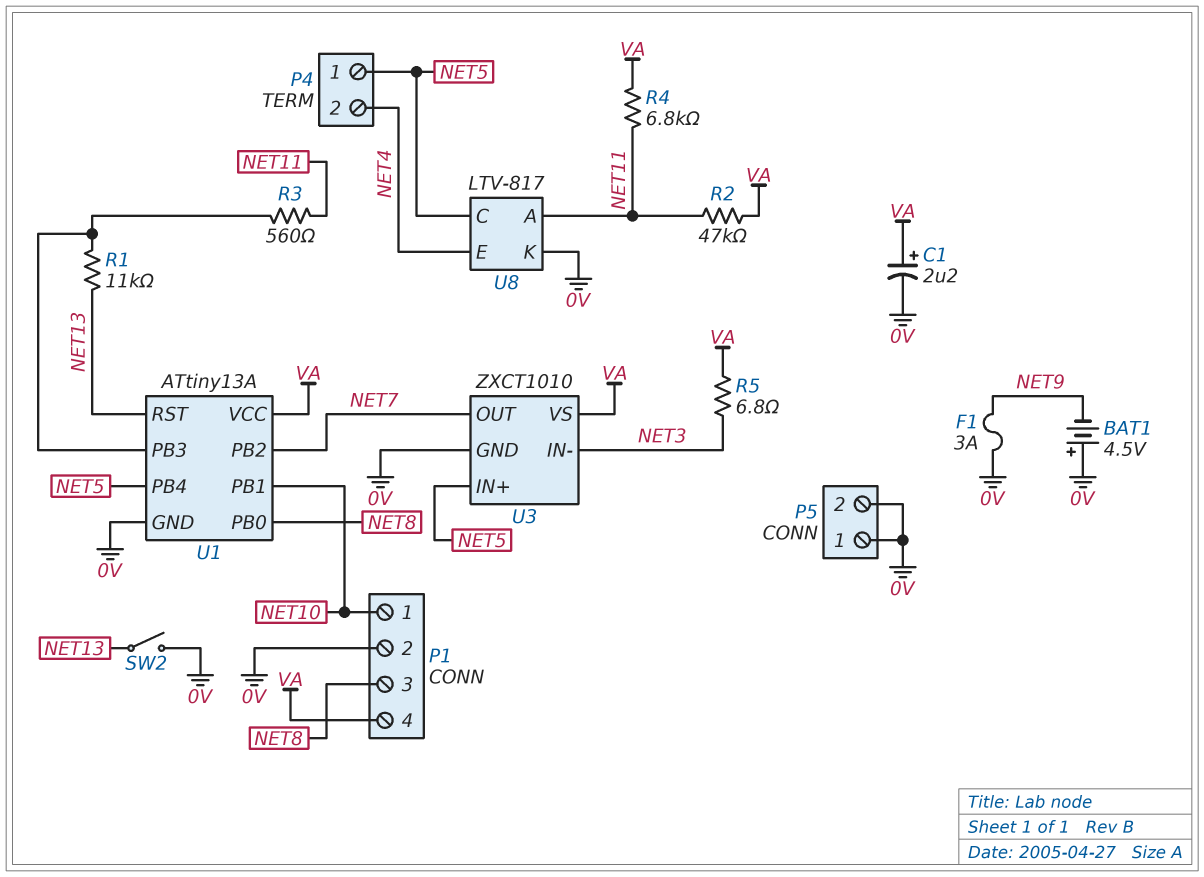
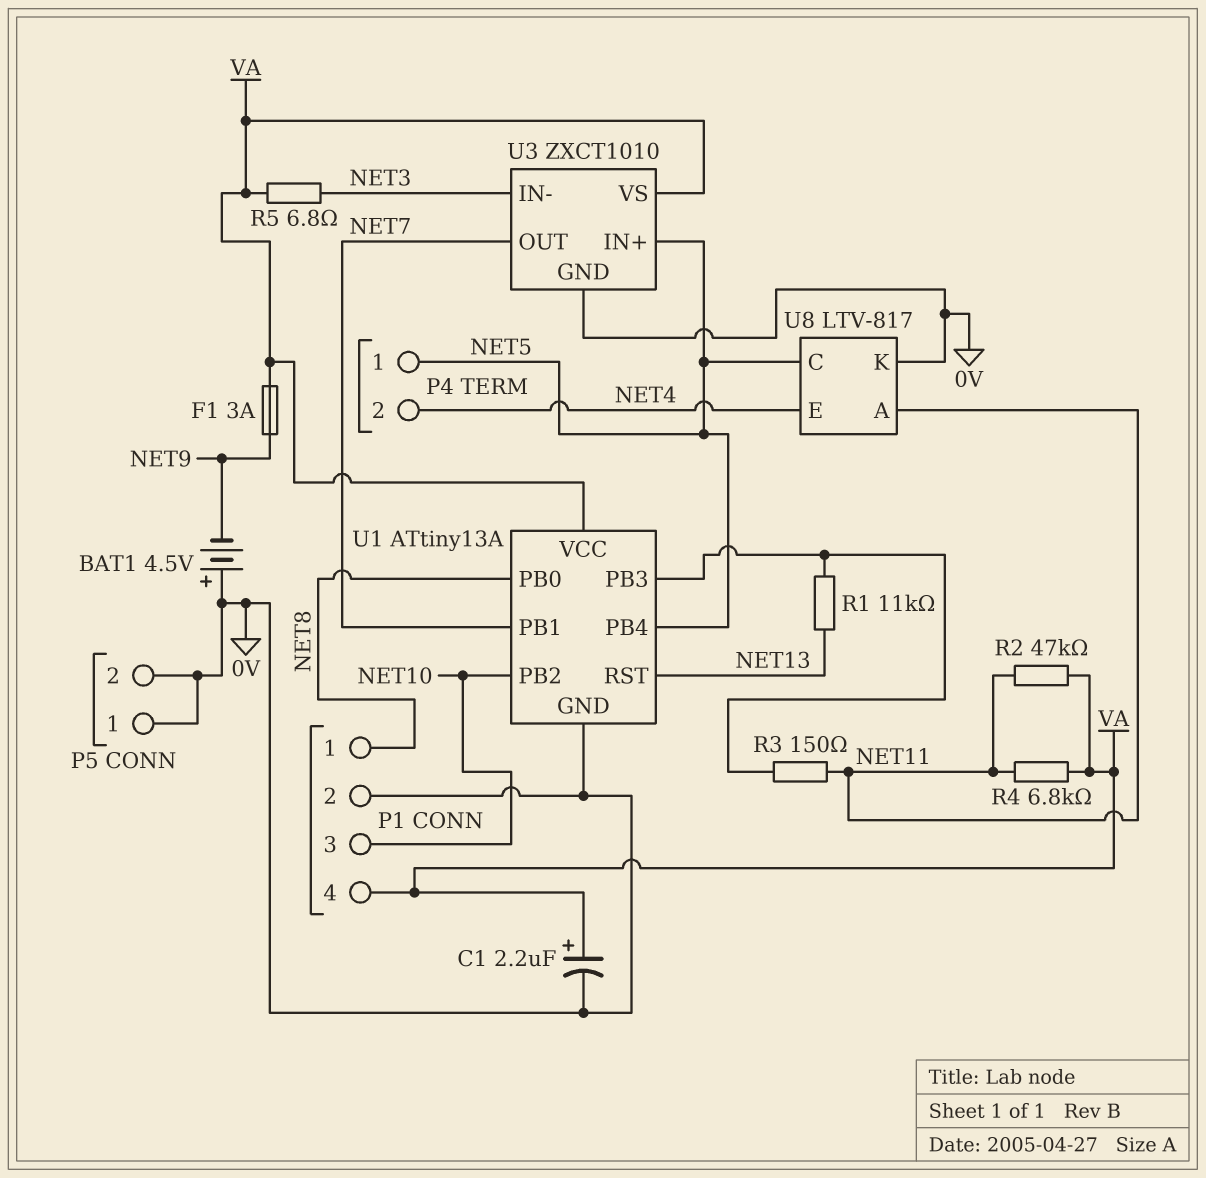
F1: 3A (0V, NET9) -> 3A (NET9, VA)
P1 pin 1: NET10 -> NET8
P1 pin 3: NET8 -> NET10
R3: 560 (NET11, U1/PB3) -> 150 (NET11, U1/PB3)
SW2: switch (0V, NET13) -> none
U1 pin PB1: NET10 -> NET7
U1 pin PB2: NET7 -> NET10

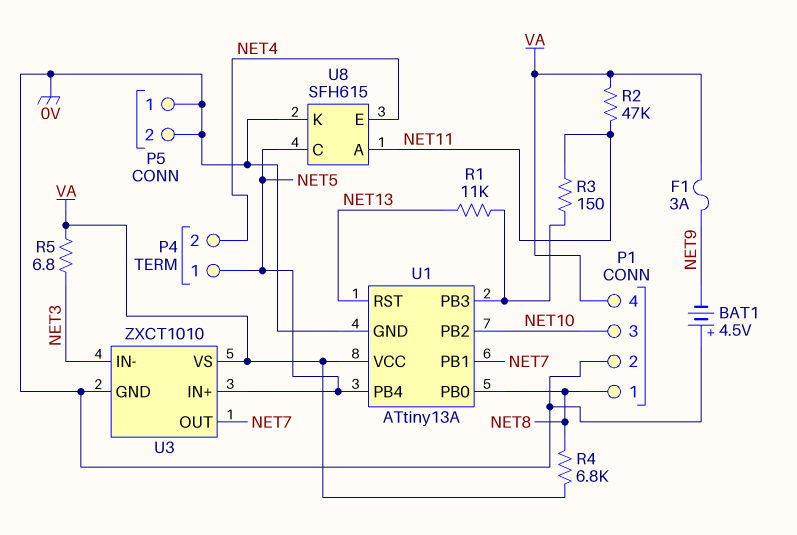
C1: 2.2uF (plus VA, minus 0V) -> none
R4: 6.8k (NET11, VA) -> 6.8k (NET8, VA)
U8: LTV-817 -> SFH615

